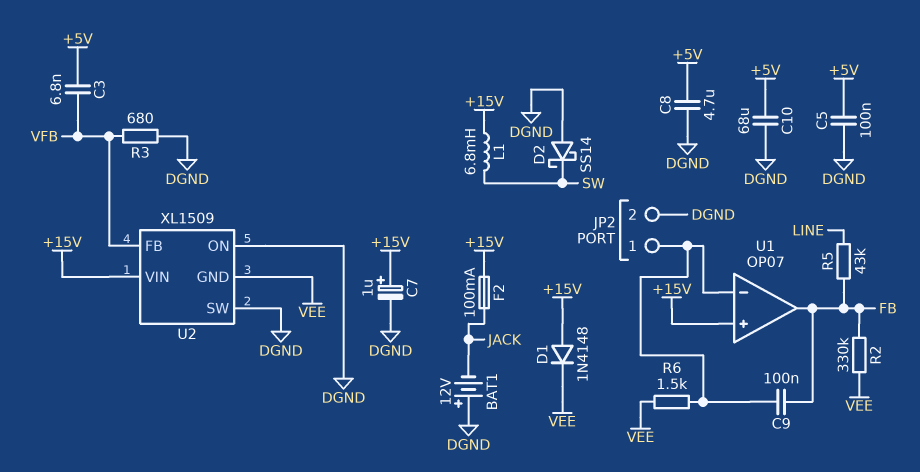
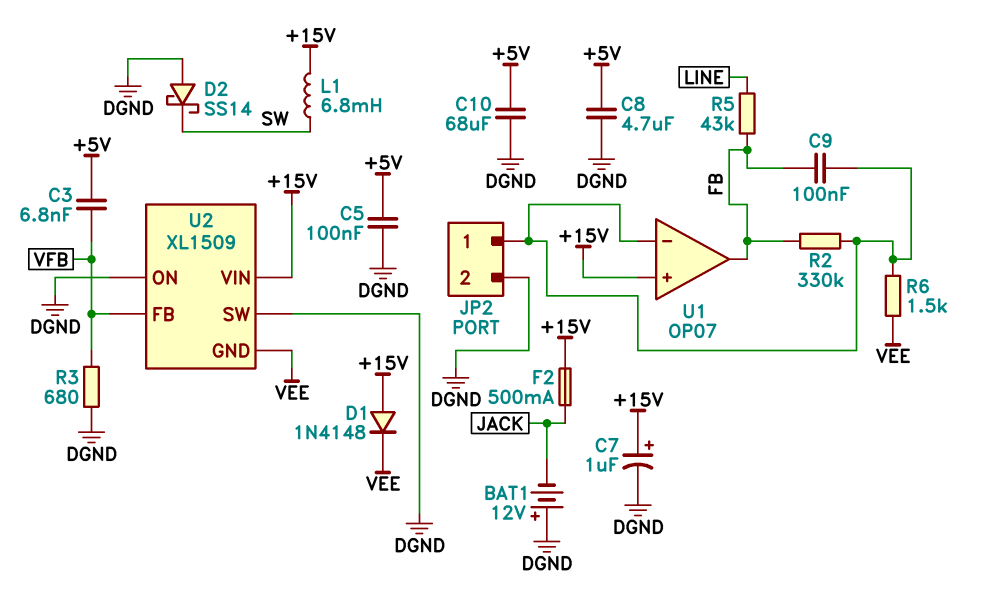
F2: 100mA (+15V, JACK) -> 500mA (+15V, JACK)
R2: 330k (FB, VEE) -> 330k (FB, JP2/1)

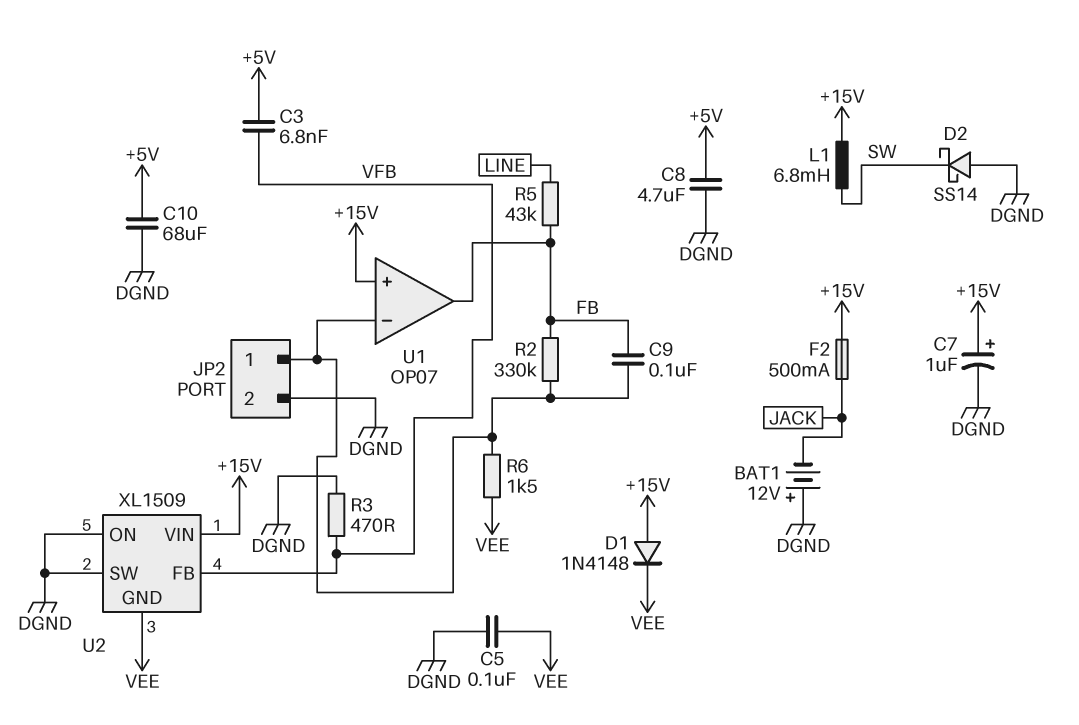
C5: 100nF (+5V, DGND) -> 100nF (DGND, VEE)
R3: 680 (DGND, VFB) -> 470 (DGND, VFB)

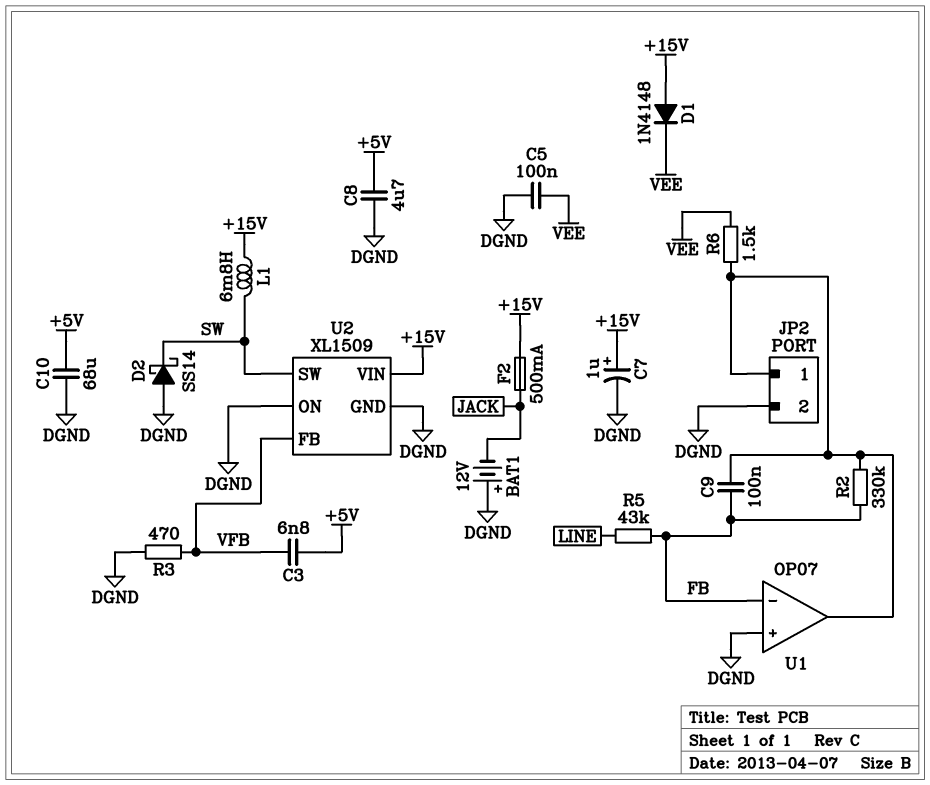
U1 pin in+: +15V -> DGND
U1 pin in-: JP2/1 -> FB
U1 pin out: FB -> JP2/1
U2 pin GND: VEE -> DGND
U2 pin SW: DGND -> SW

